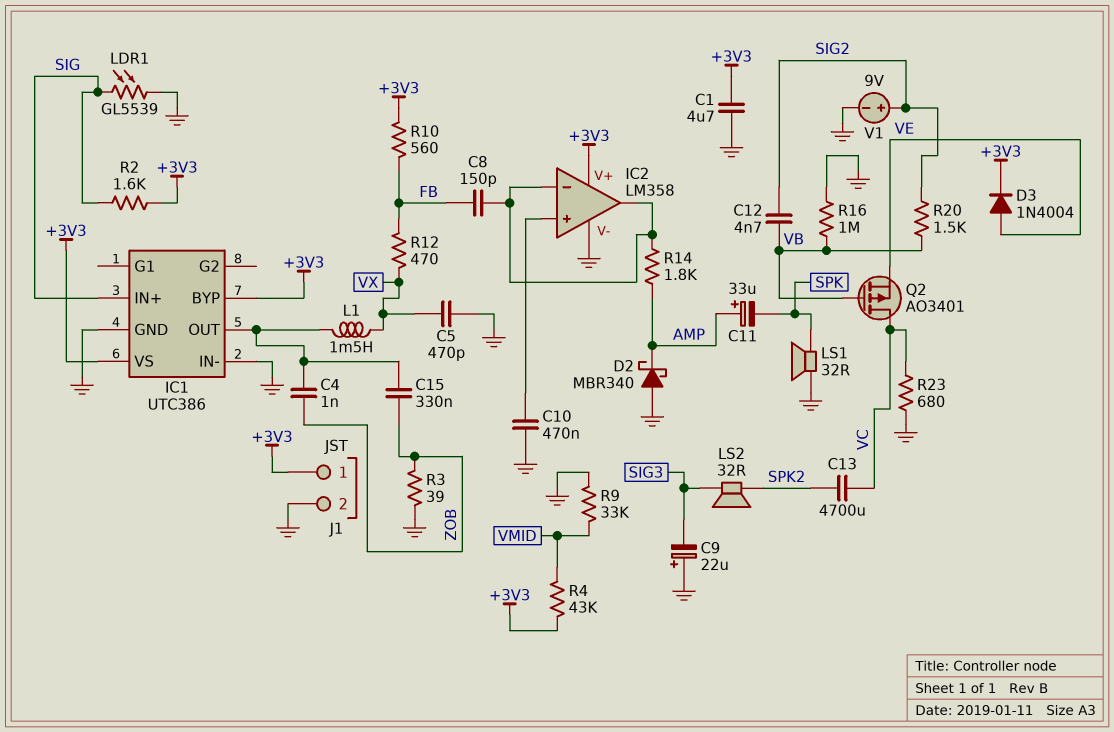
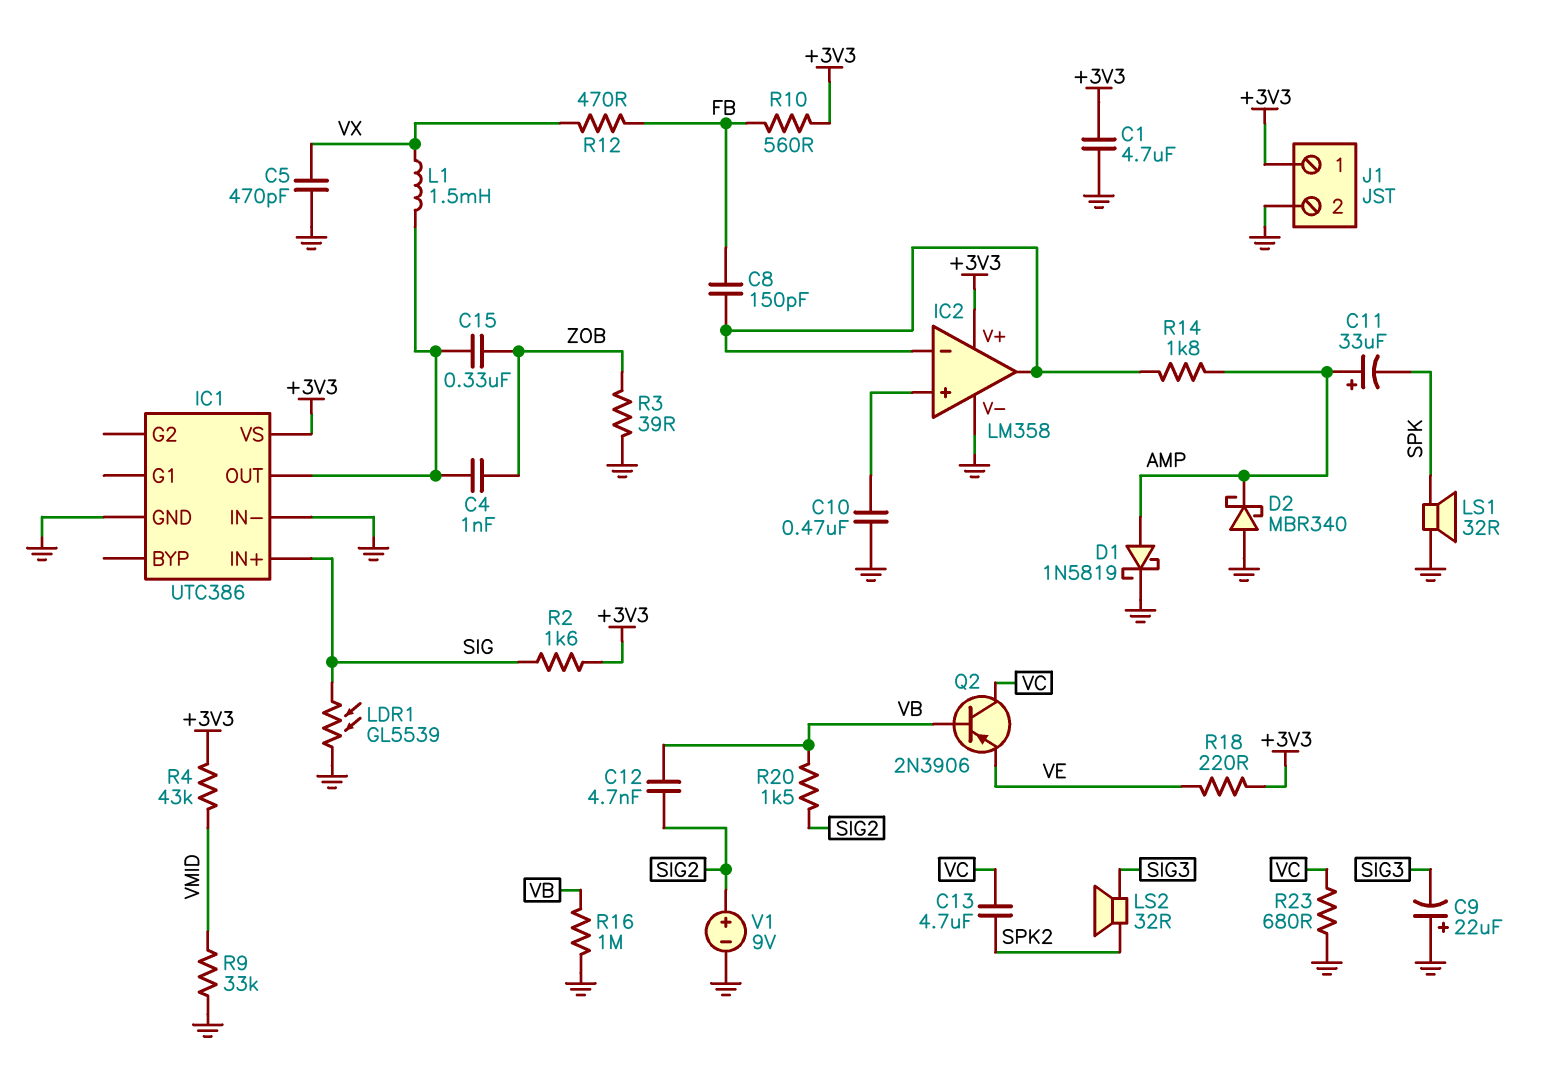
C13: 4700uF (SPK2, VC) -> 4.7uF (SPK2, VC)
D1: none -> schottky 1N5819 (A AMP, K GND)
D3: diode 1N4004 (A VE, K +3V3) -> none
IC1 pin BYP: +3V3 -> none
Q2: PMOS AO3401 (G VB, D VC, S VE) -> PNP 2N3906 (B VB, C VC, E VE)
R18: none -> 220 (+3V3, VE)

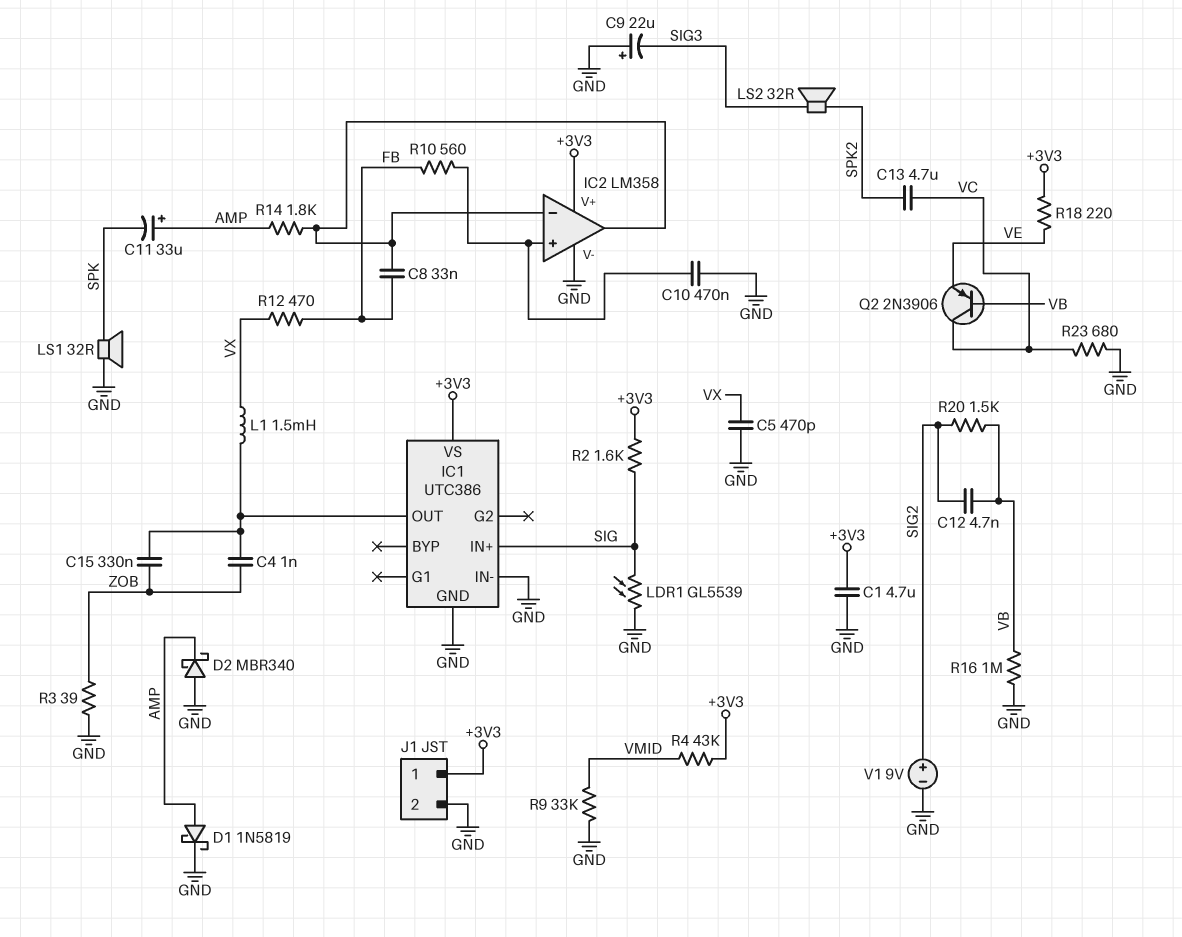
C8: 150pF (FB, IC2/in-) -> 33nF (FB, IC2/in-)
R10: 560 (+3V3, FB) -> 560 (FB, IC2/in+)

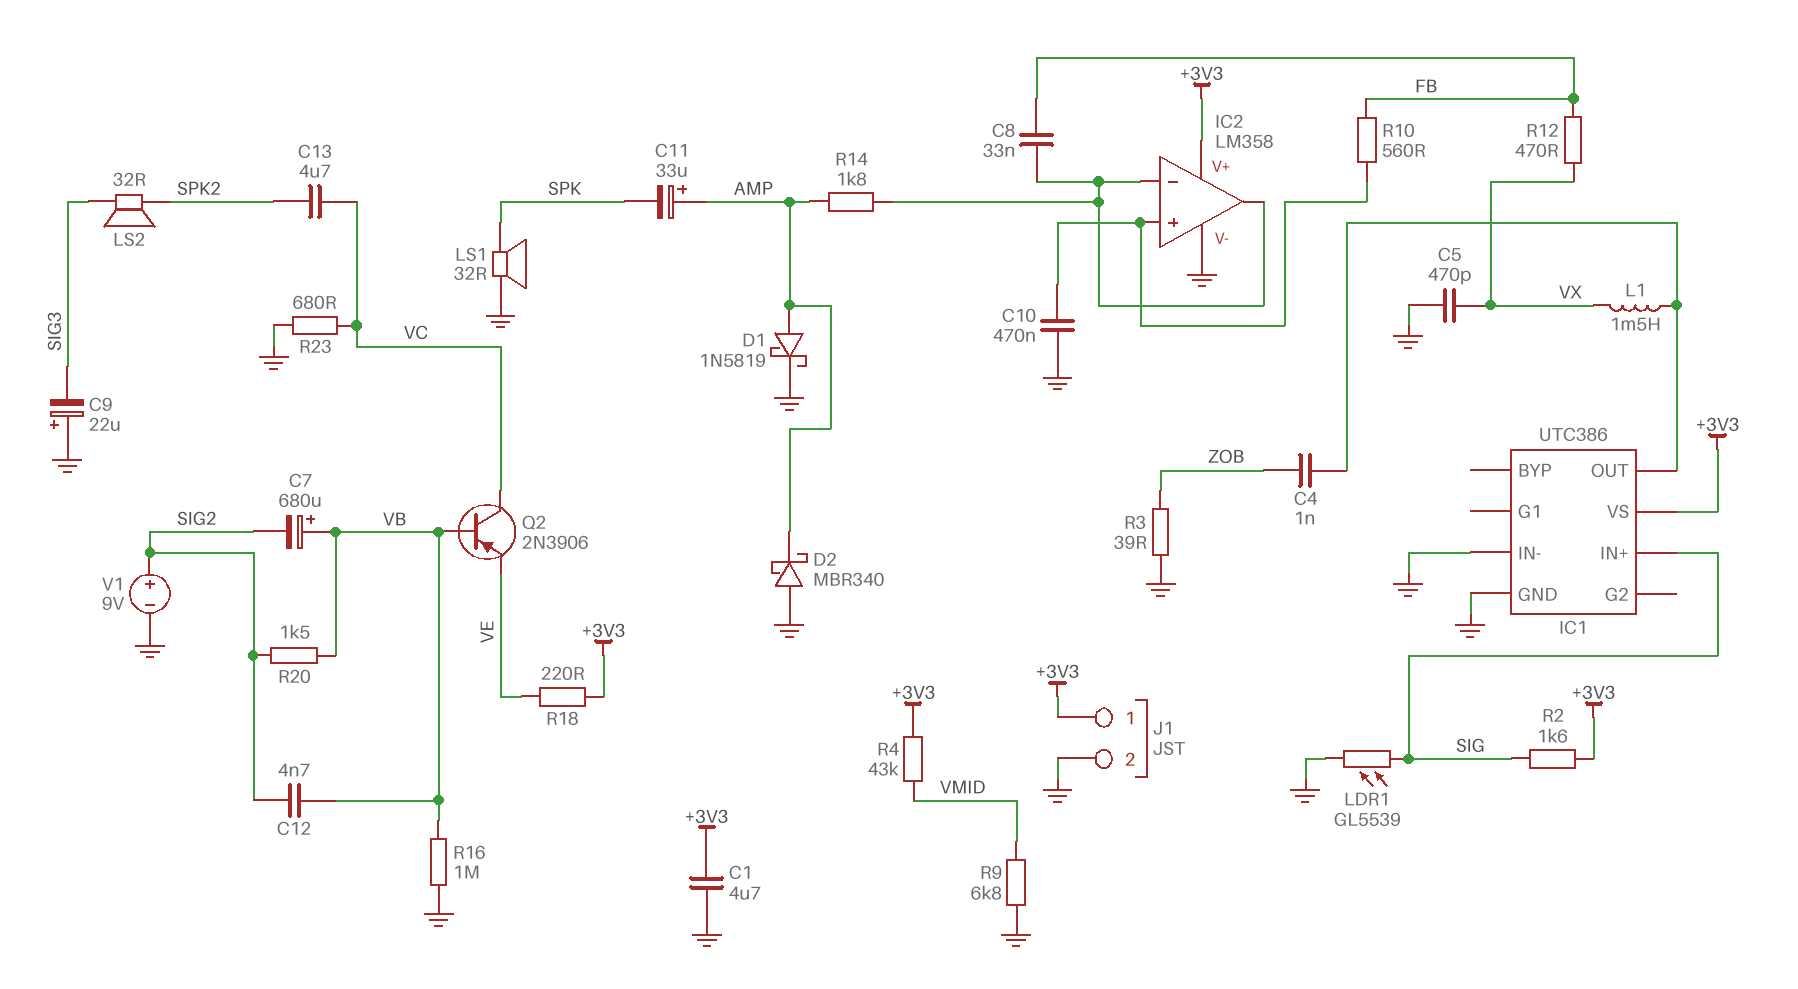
C7: none -> 680uF (plus VB, minus SIG2)
C15: 330nF (IC1/OUT, ZOB) -> none
R9: 33k (GND, VMID) -> 6.8k (GND, VMID)

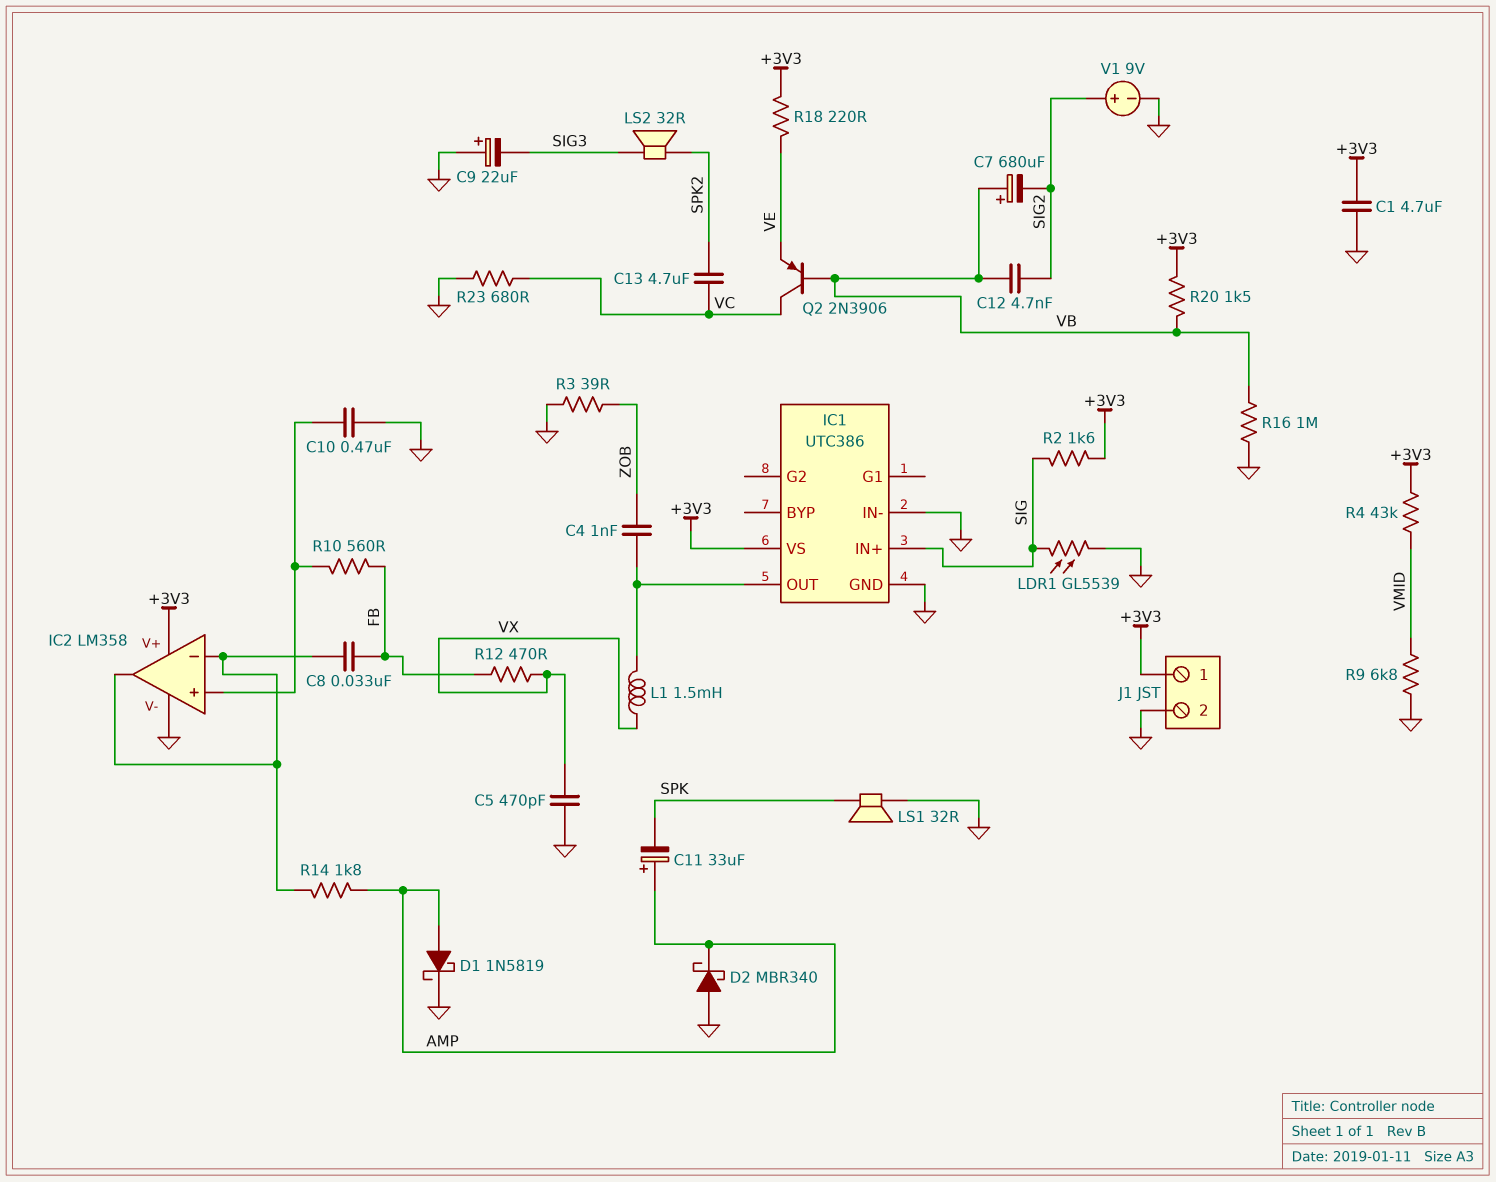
R20: 1.5k (SIG2, VB) -> 1.5k (+3V3, VB)

